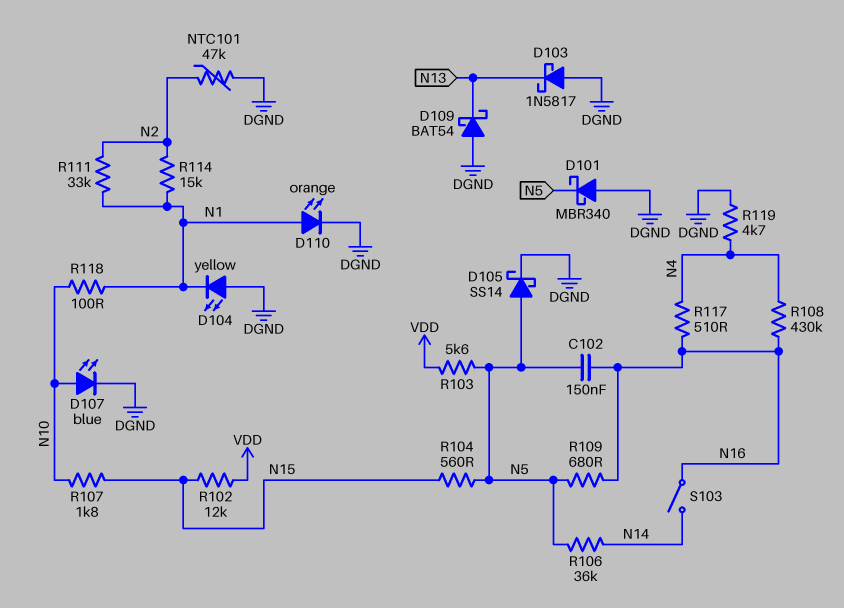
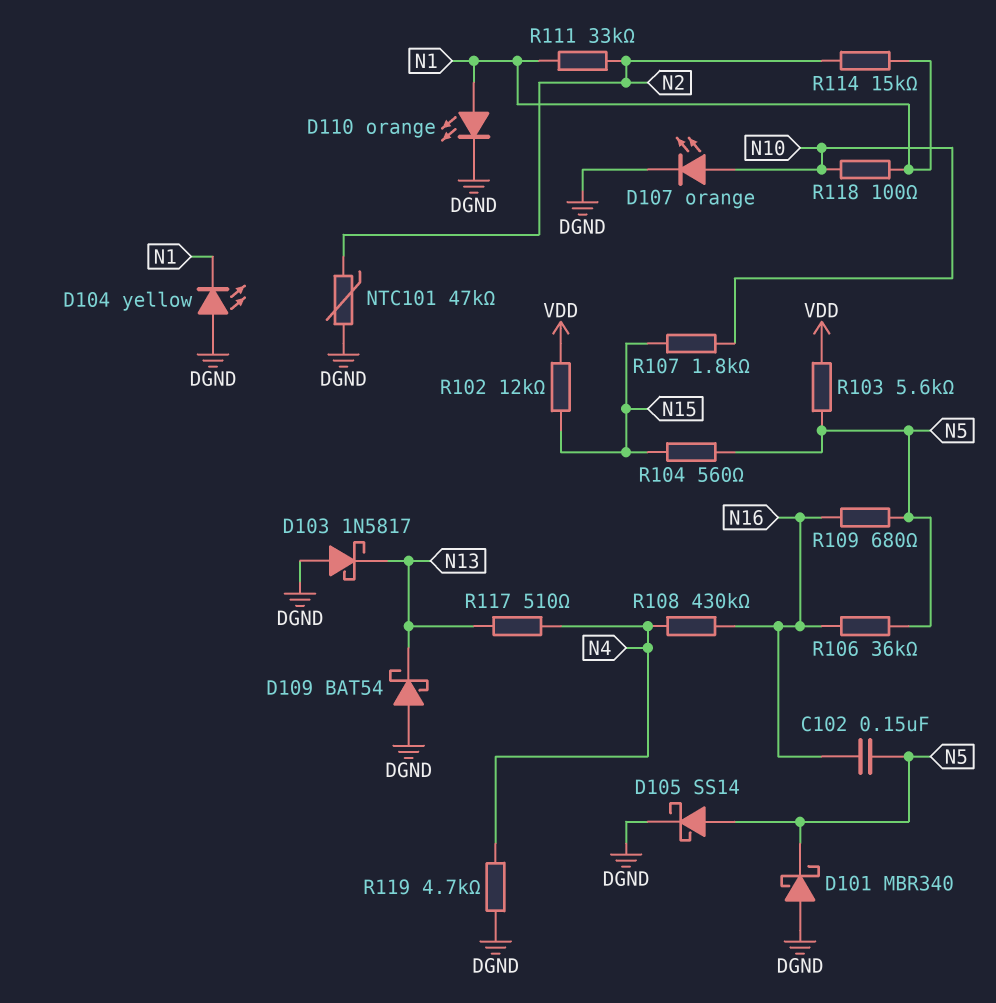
D107: LED blue (A N10, K DGND) -> LED orange (A N10, K DGND)
R106: 36k (N5, N14) -> 36k (N5, N16)
R117: 510 (N4, N16) -> 510 (N4, N13)
S103: switch (N14, N16) -> none

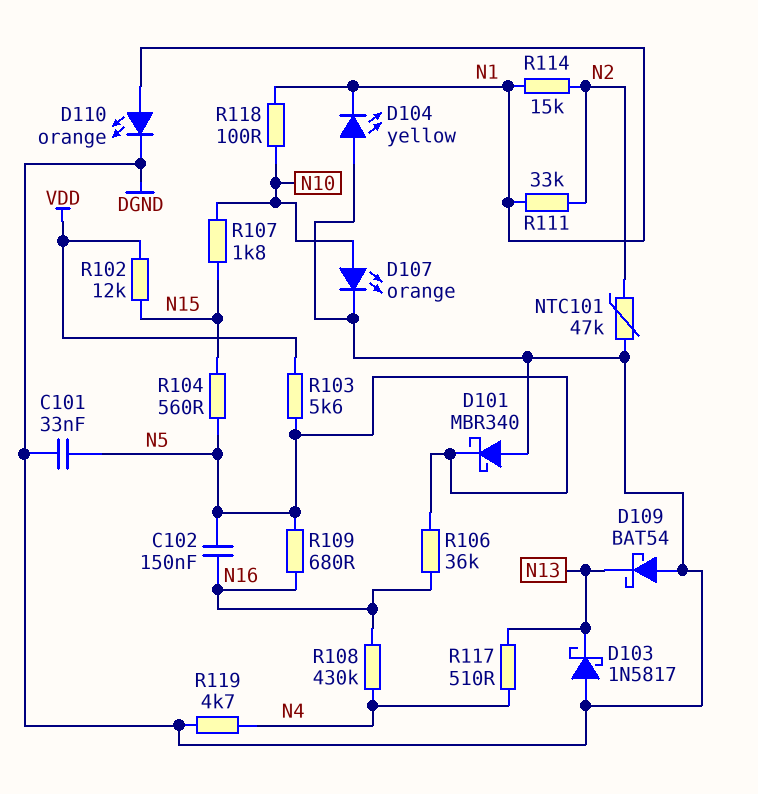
C101: none -> 33nF (DGND, N5)
D105: schottky SS14 (A N5, K DGND) -> none

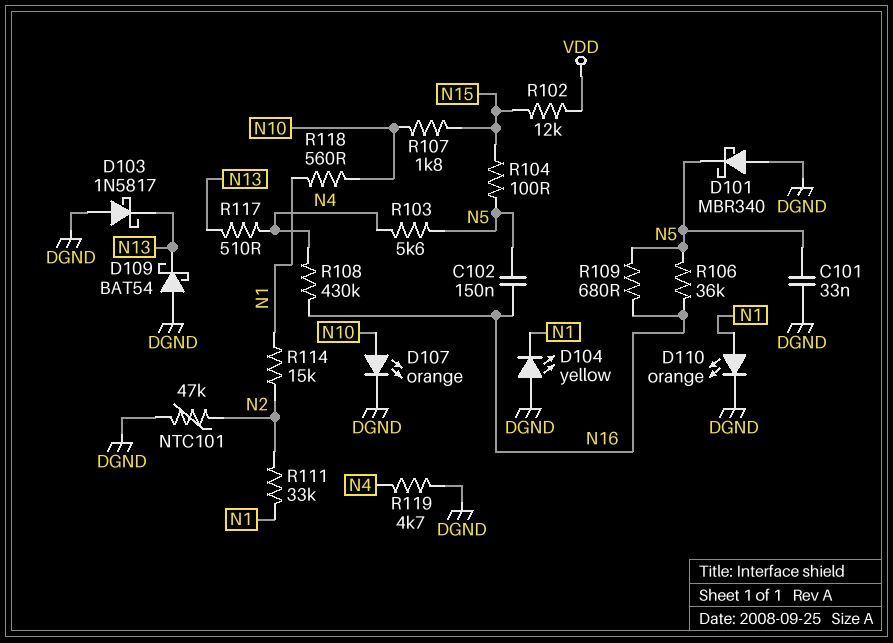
R103: 5.6k (N5, VDD) -> 5.6k (N4, N5)
R104: 560 (N5, N15) -> 100 (N5, N15)
R118: 100 (N1, N10) -> 560 (N1, N10)

